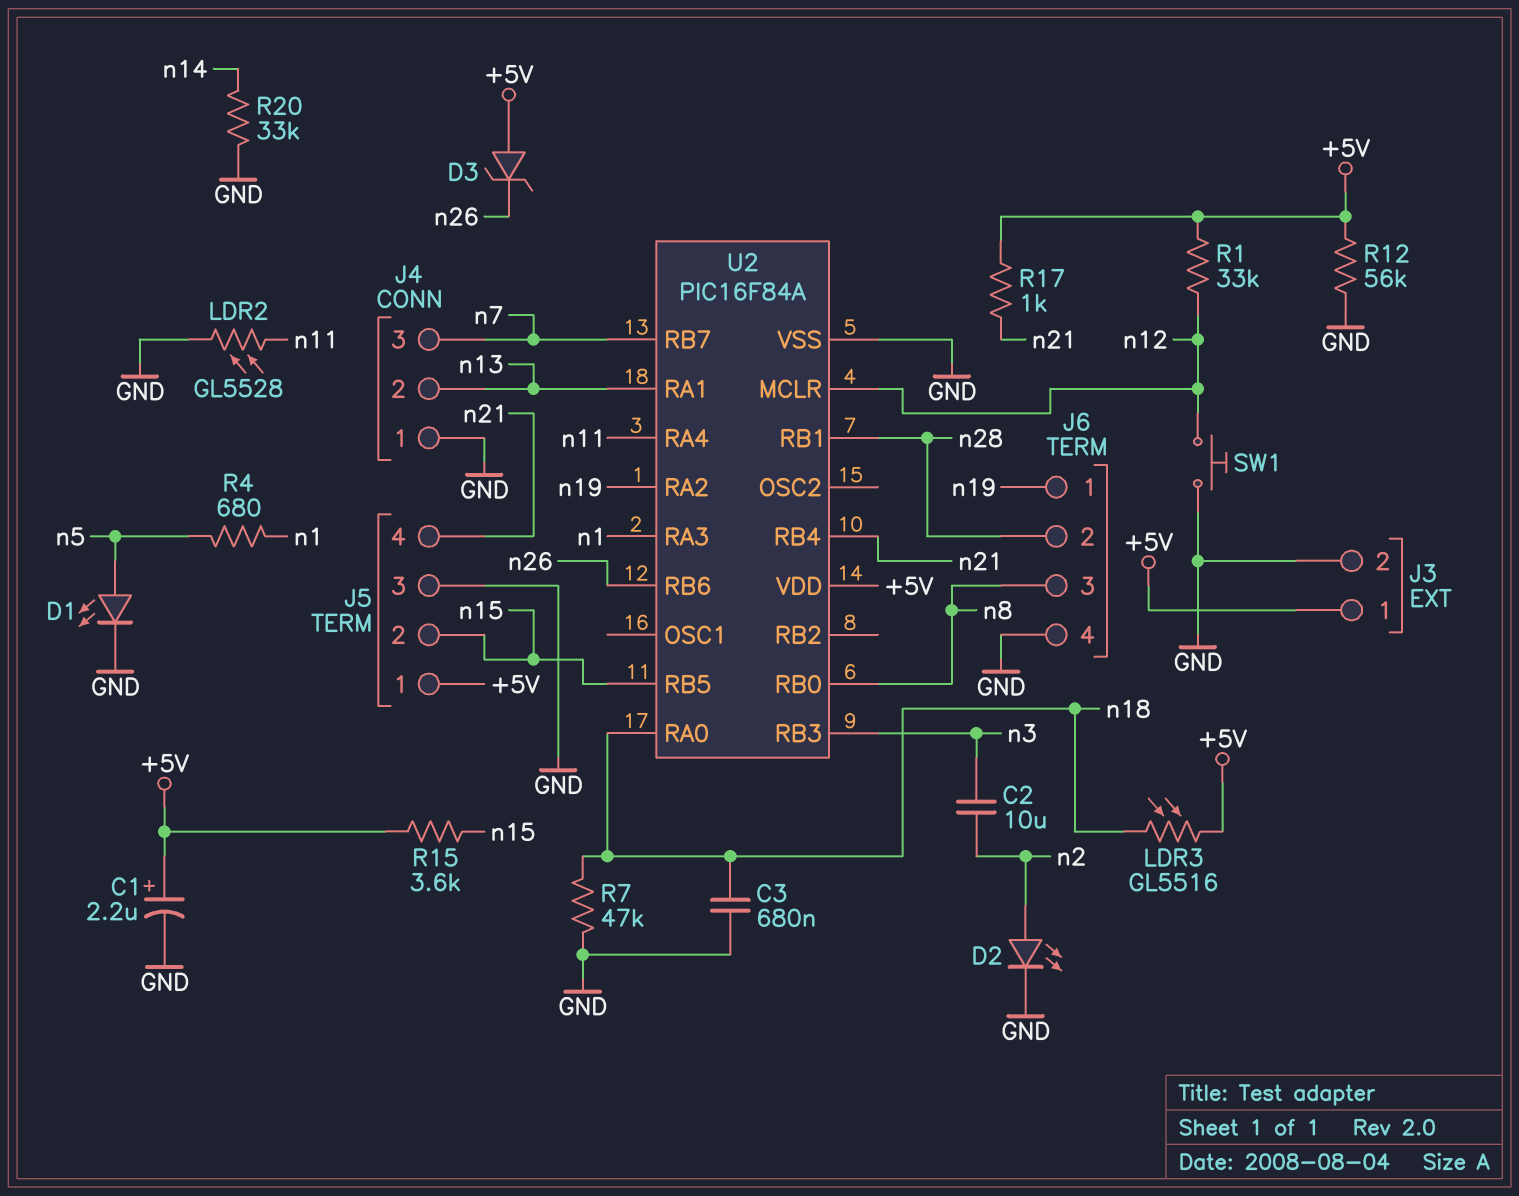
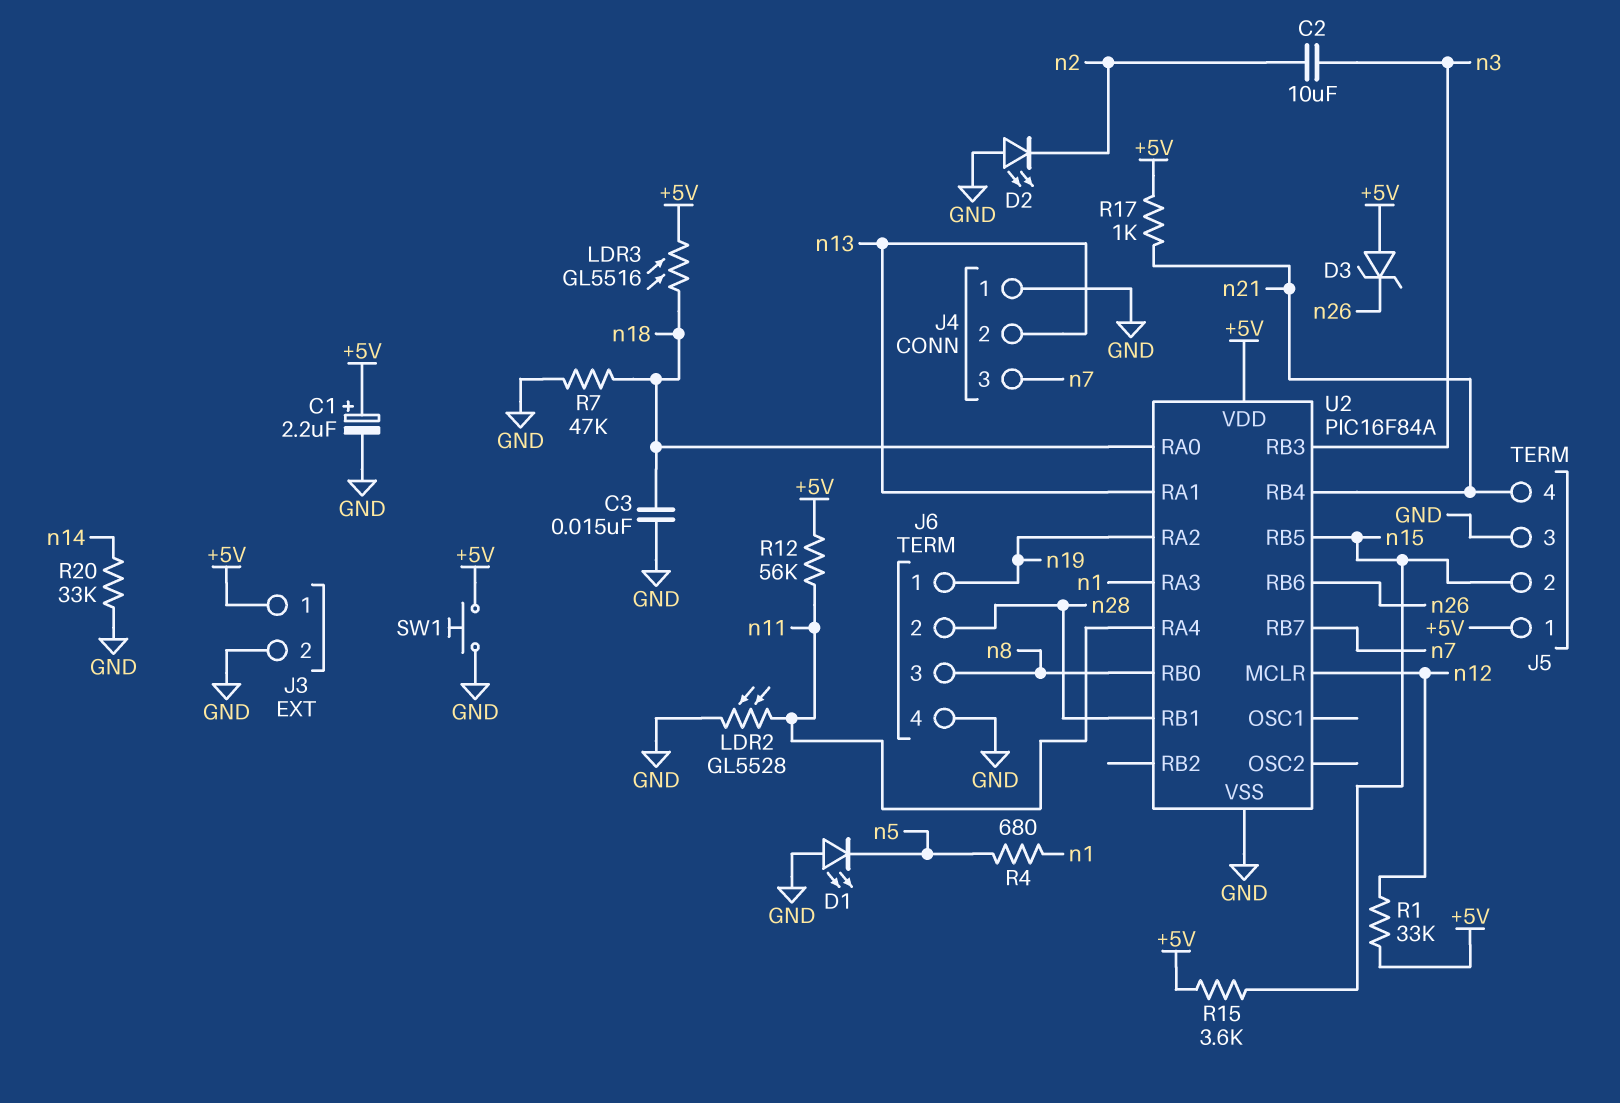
C3: 680nF (GND, n18) -> 15nF (GND, n18)
D1: LED (A n5, K GND) -> LED (A GND, K n5)
D2: LED (A n2, K GND) -> LED (A GND, K n2)
R12: 56k (+5V, GND) -> 56k (+5V, n11)
SW1: button (GND, n12) -> button (+5V, GND)

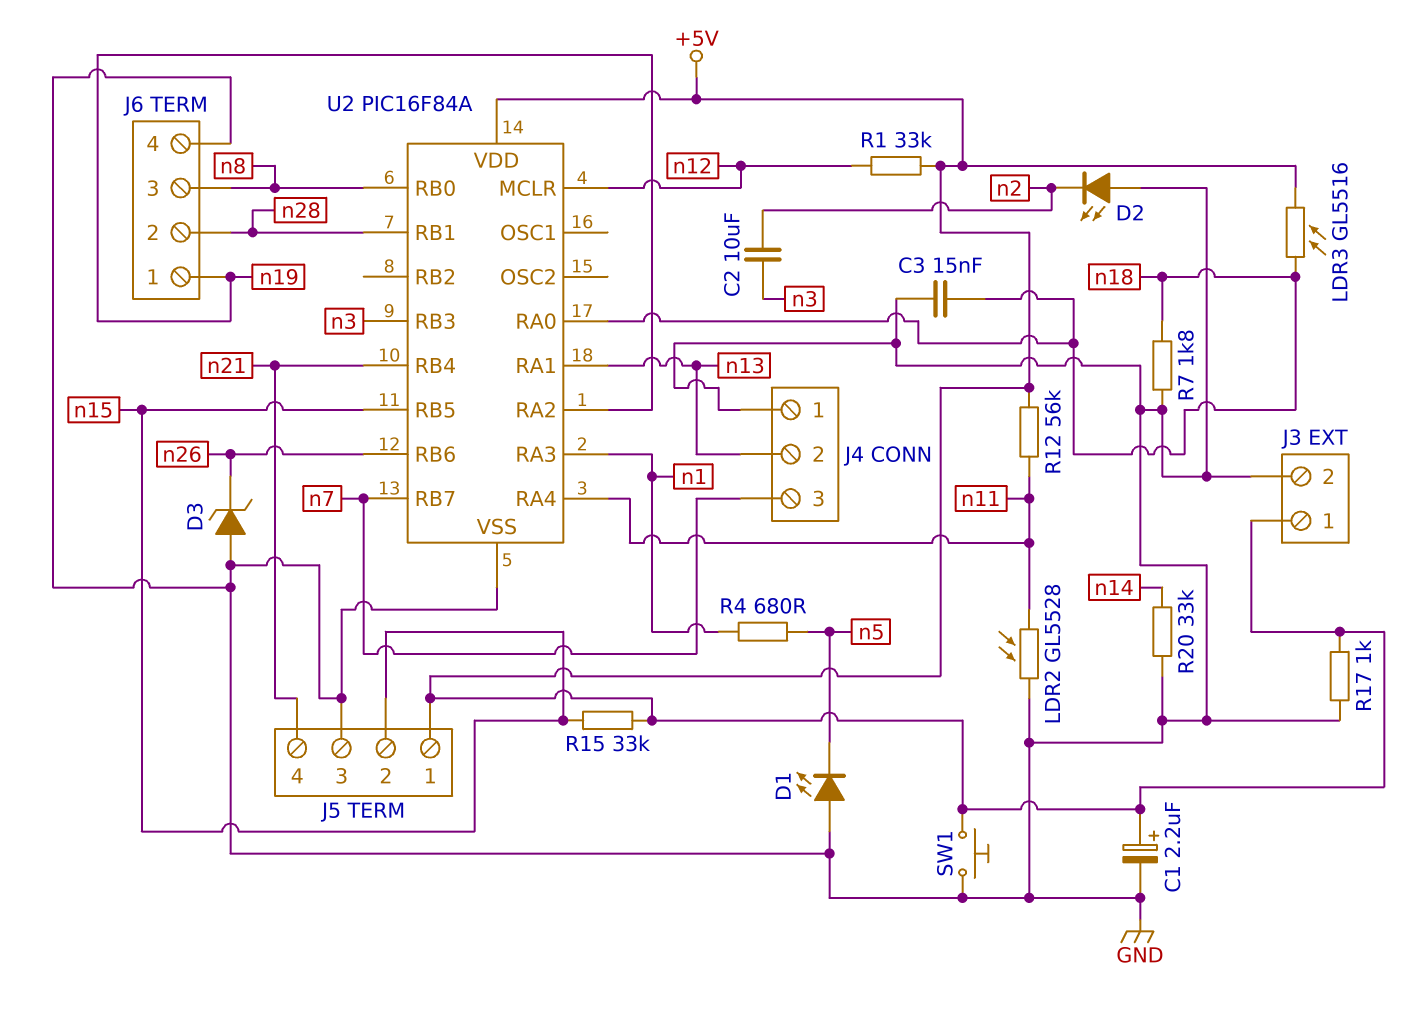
D3: zener (A +5V, K n26) -> zener (A GND, K n26)
R7: 47k (GND, n18) -> 1.8k (GND, n18)
R15: 3.6k (+5V, n15) -> 33k (+5V, n15)
R17: 1k (+5V, n21) -> 1k (+5V, GND)

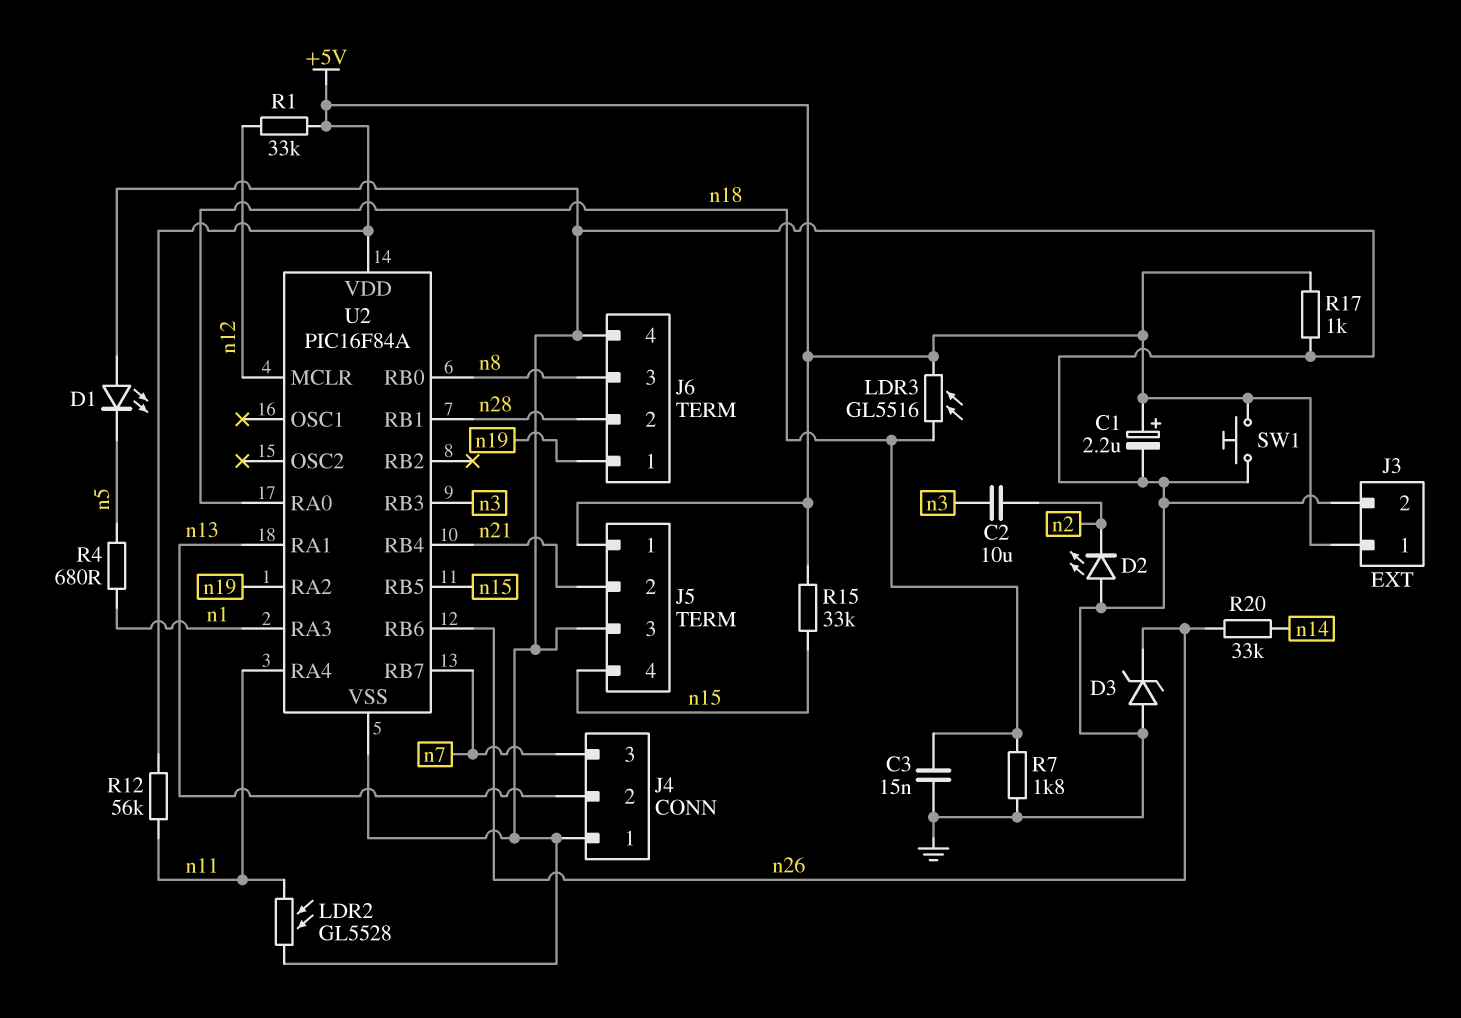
J5 pin 2: n15 -> n21
J5 pin 4: n21 -> n15
R20: 33k (GND, n14) -> 33k (n14, n26)

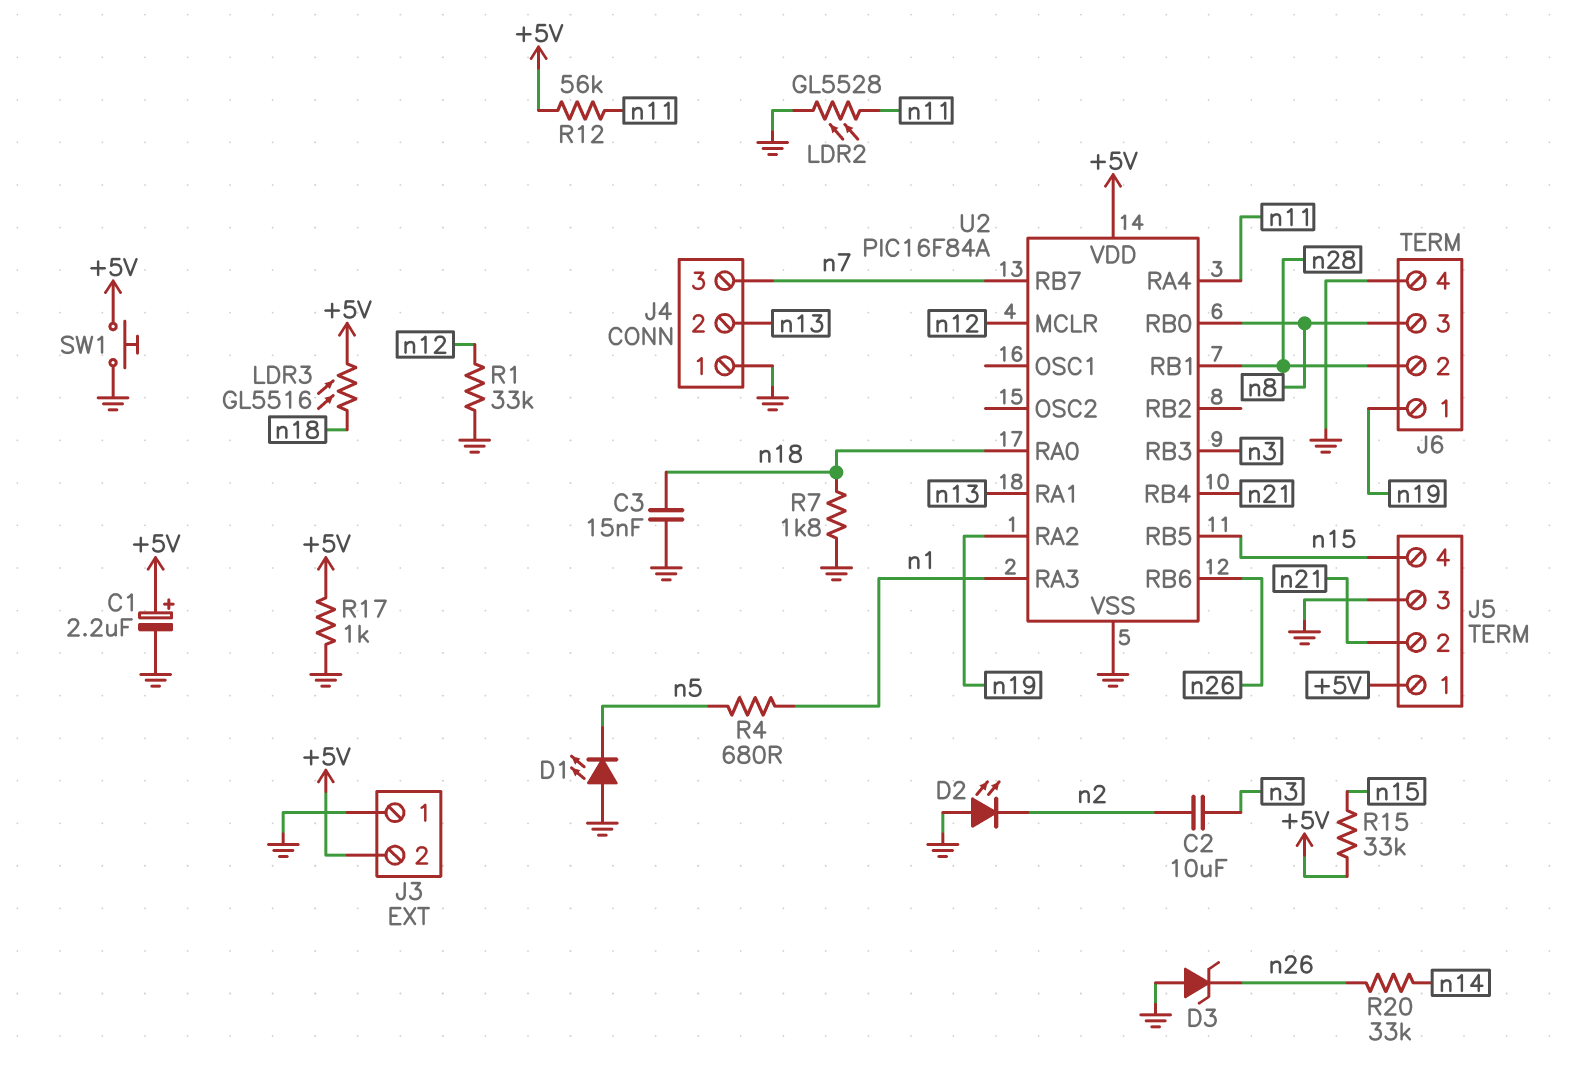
J3 pin 1: +5V -> GND
J3 pin 2: GND -> +5V
R1: 33k (+5V, n12) -> 33k (GND, n12)

